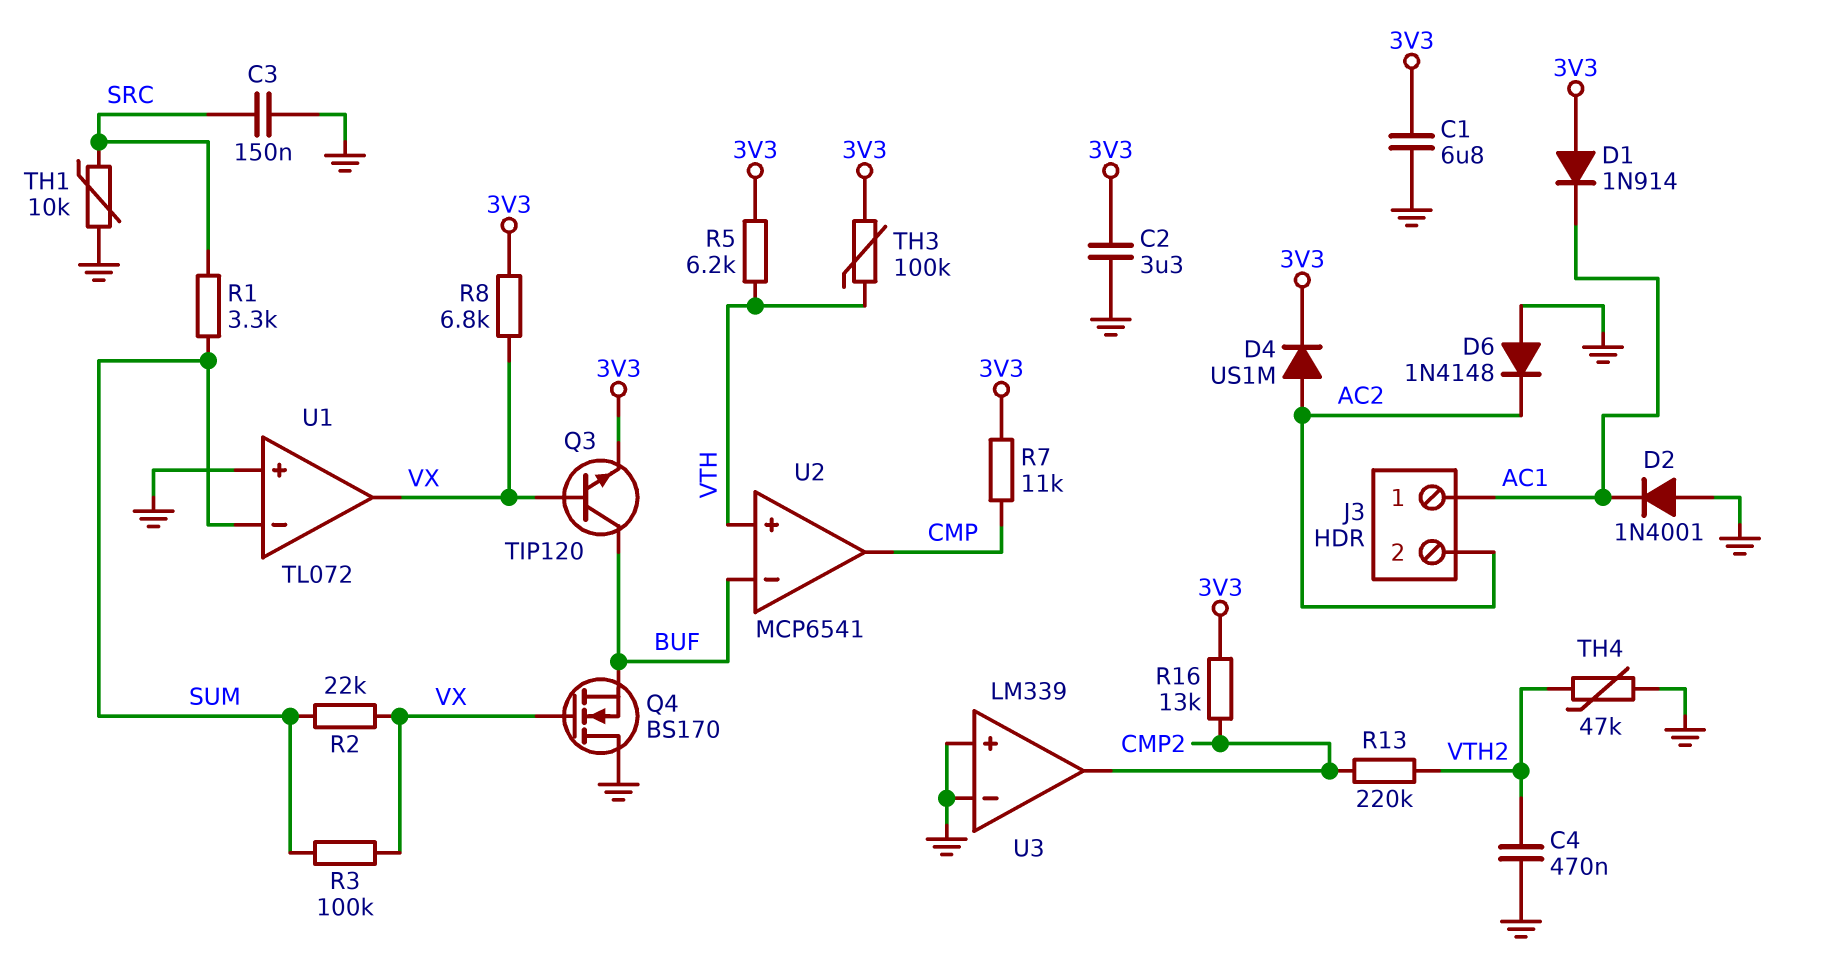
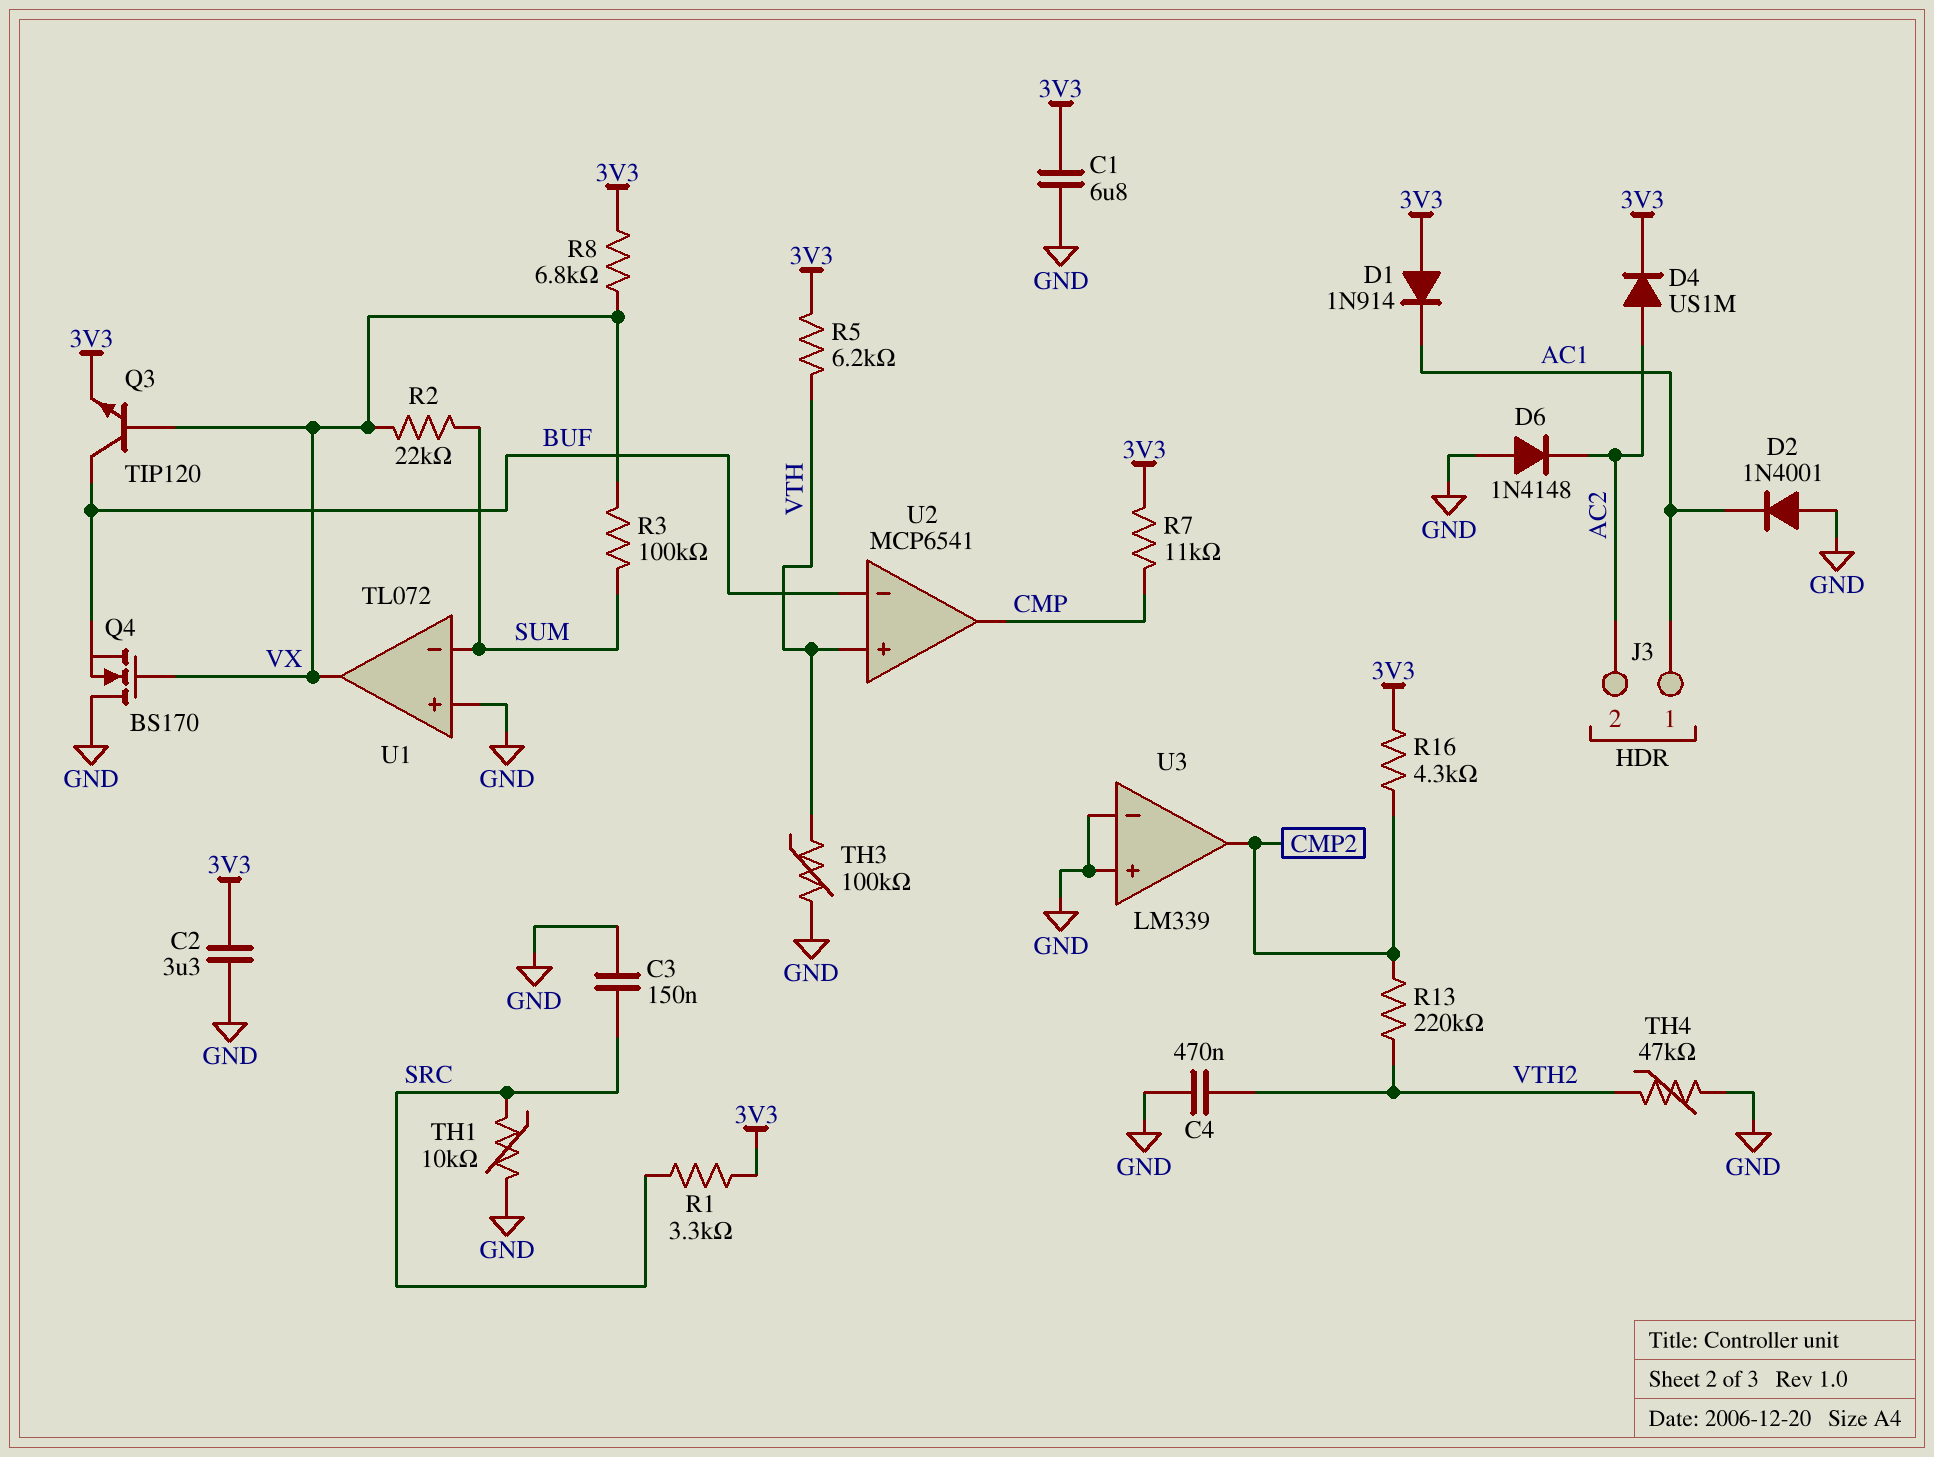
R1: 3.3k (SRC, SUM) -> 3.3k (3V3, SRC)
R16: 13k (3V3, CMP2) -> 4.3k (3V3, CMP2)
TH3: 100k (3V3, VTH) -> 100k (GND, VTH)

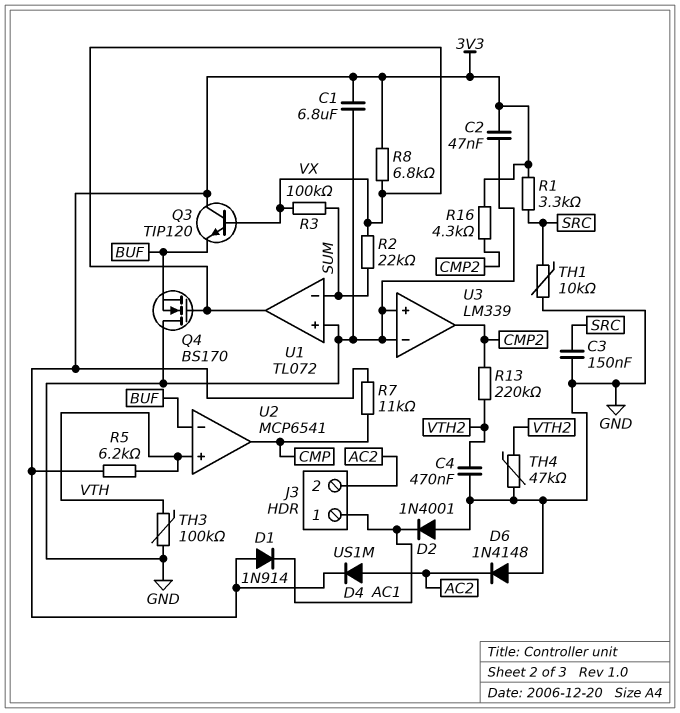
C2: 3.3uF (3V3, GND) -> 47nF (3V3, GND)
Q3: NPN TIP120 (B VX, C BUF, E 3V3) -> NPN TIP120 (B VX, C 3V3, E BUF)

